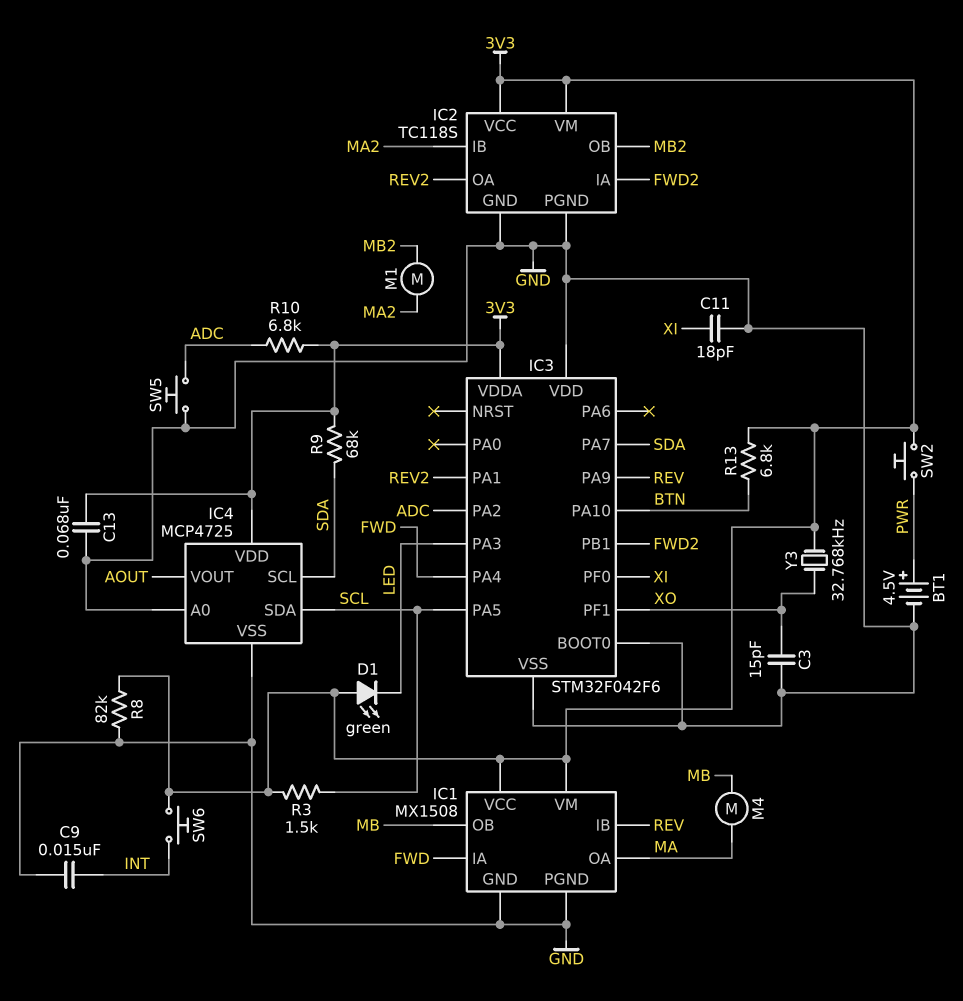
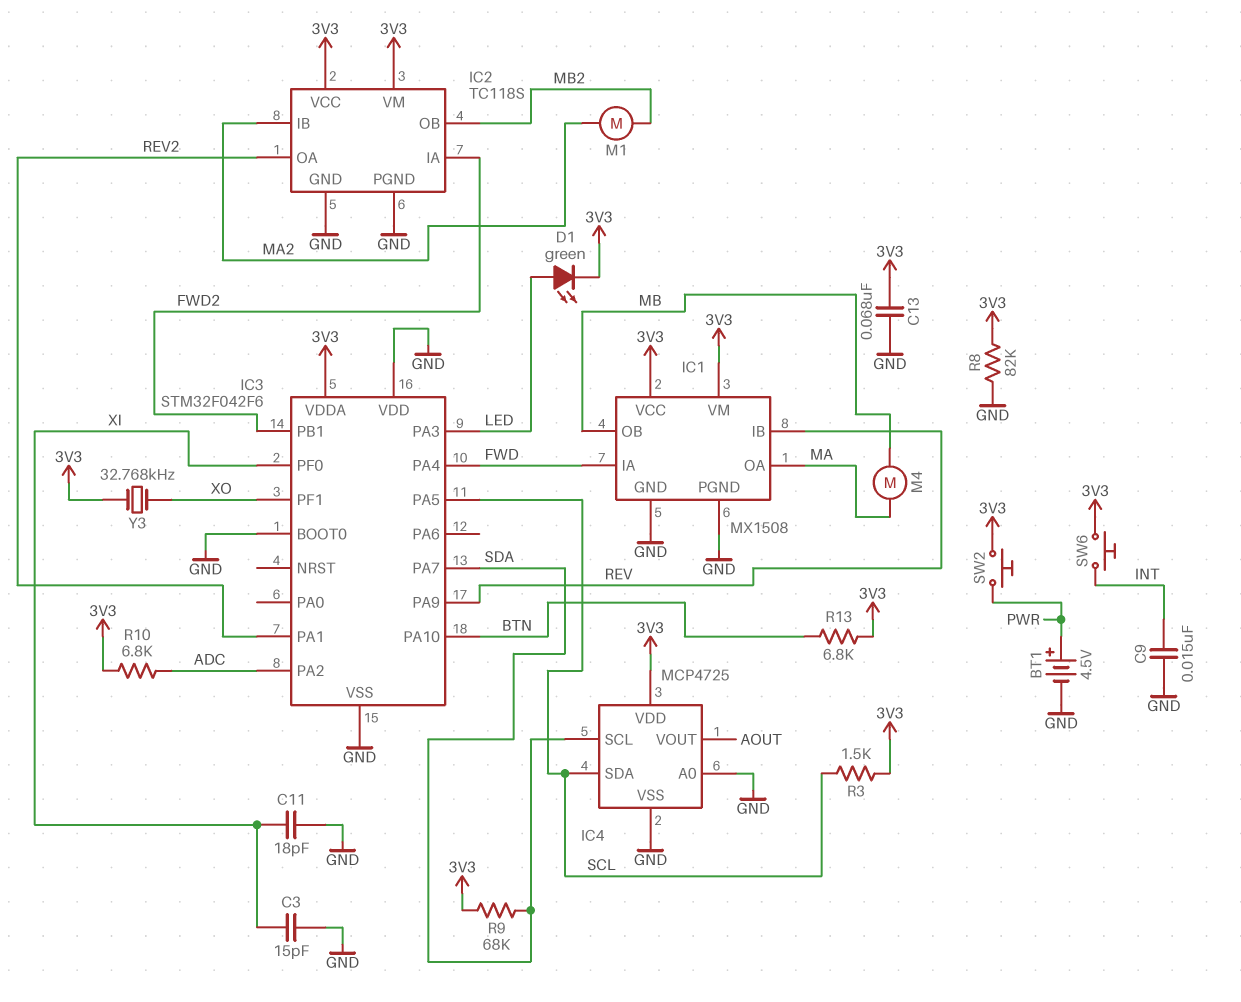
C3: 15pF (GND, XO) -> 15pF (GND, XI)
D1: LED green (A 3V3, K LED) -> LED green (A LED, K 3V3)
SW5: button (ADC, GND) -> none

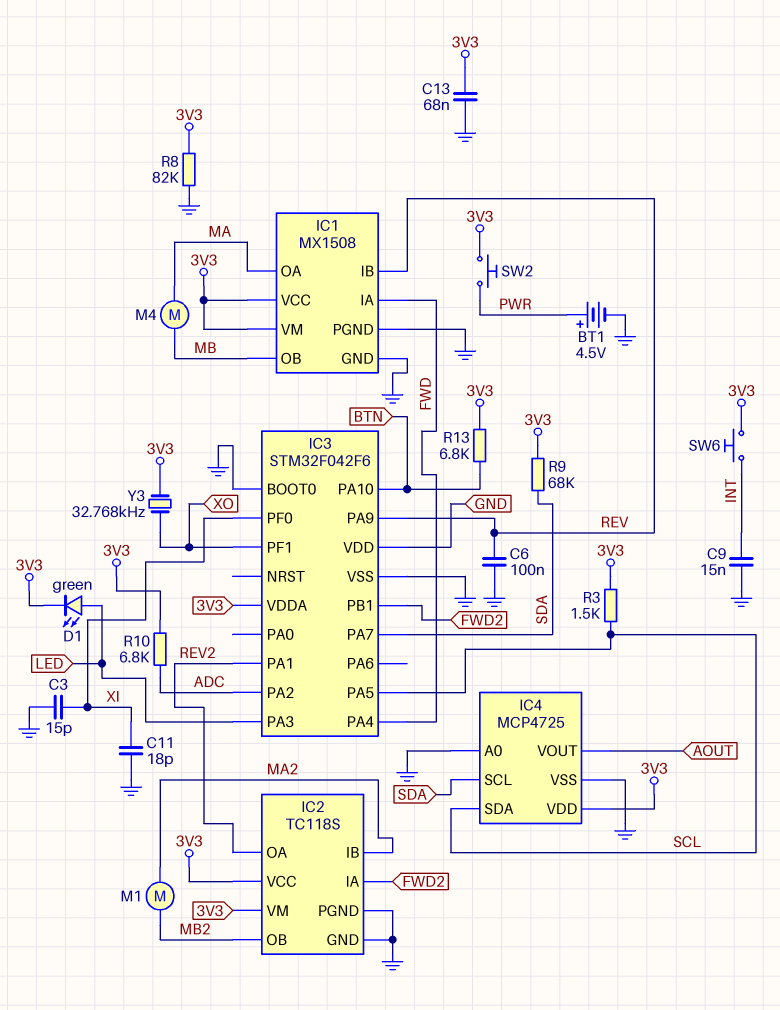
C6: none -> 100nF (GND, REV)

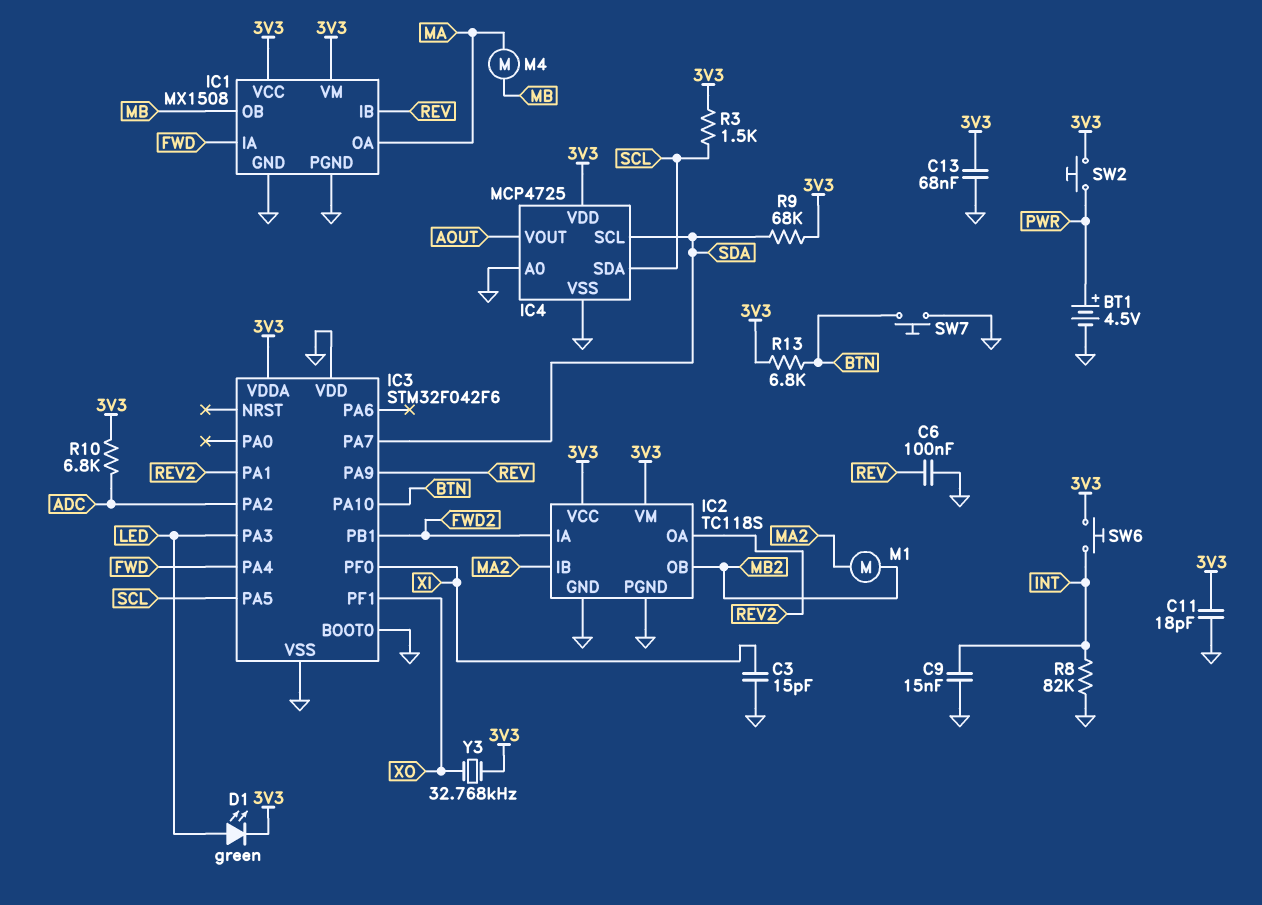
C11: 18pF (GND, XI) -> 18pF (3V3, GND)
R8: 82k (3V3, GND) -> 82k (GND, INT)
SW7: none -> button (BTN, GND)

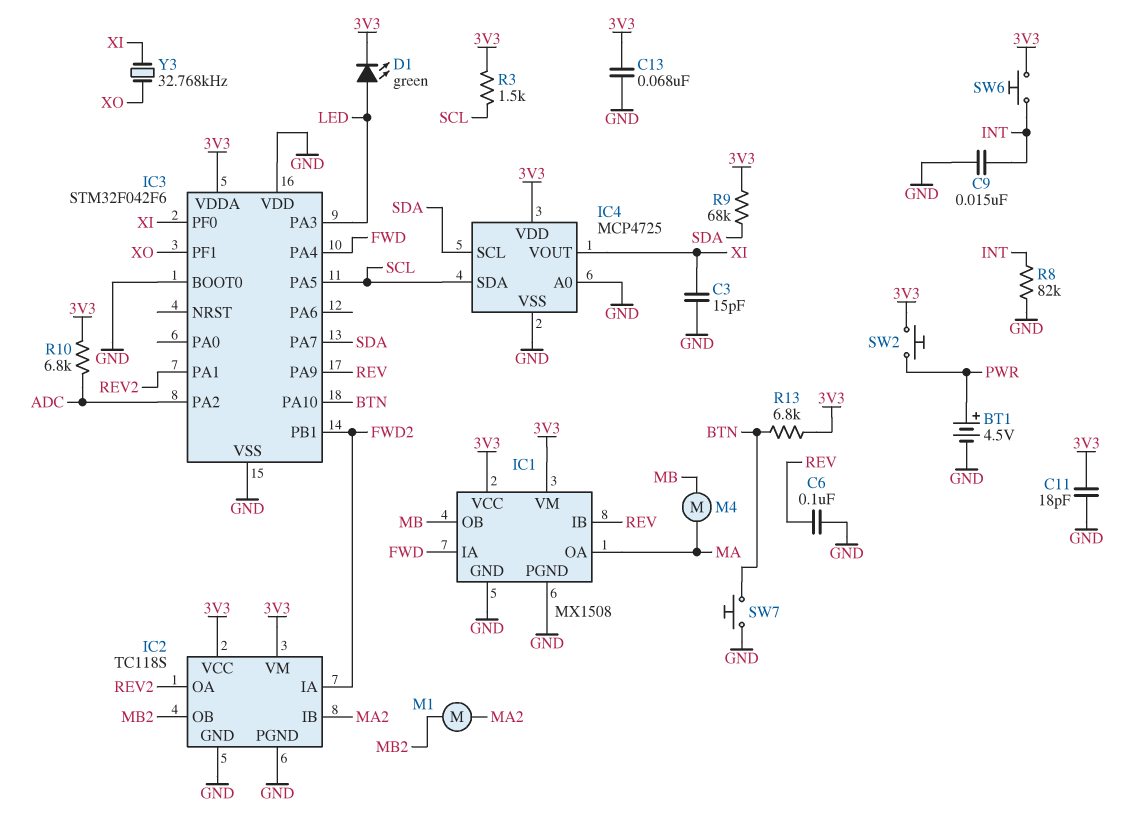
IC4 pin VOUT: AOUT -> XI
Y3: 32.768kHz (3V3, XO) -> 32.768kHz (XI, XO)

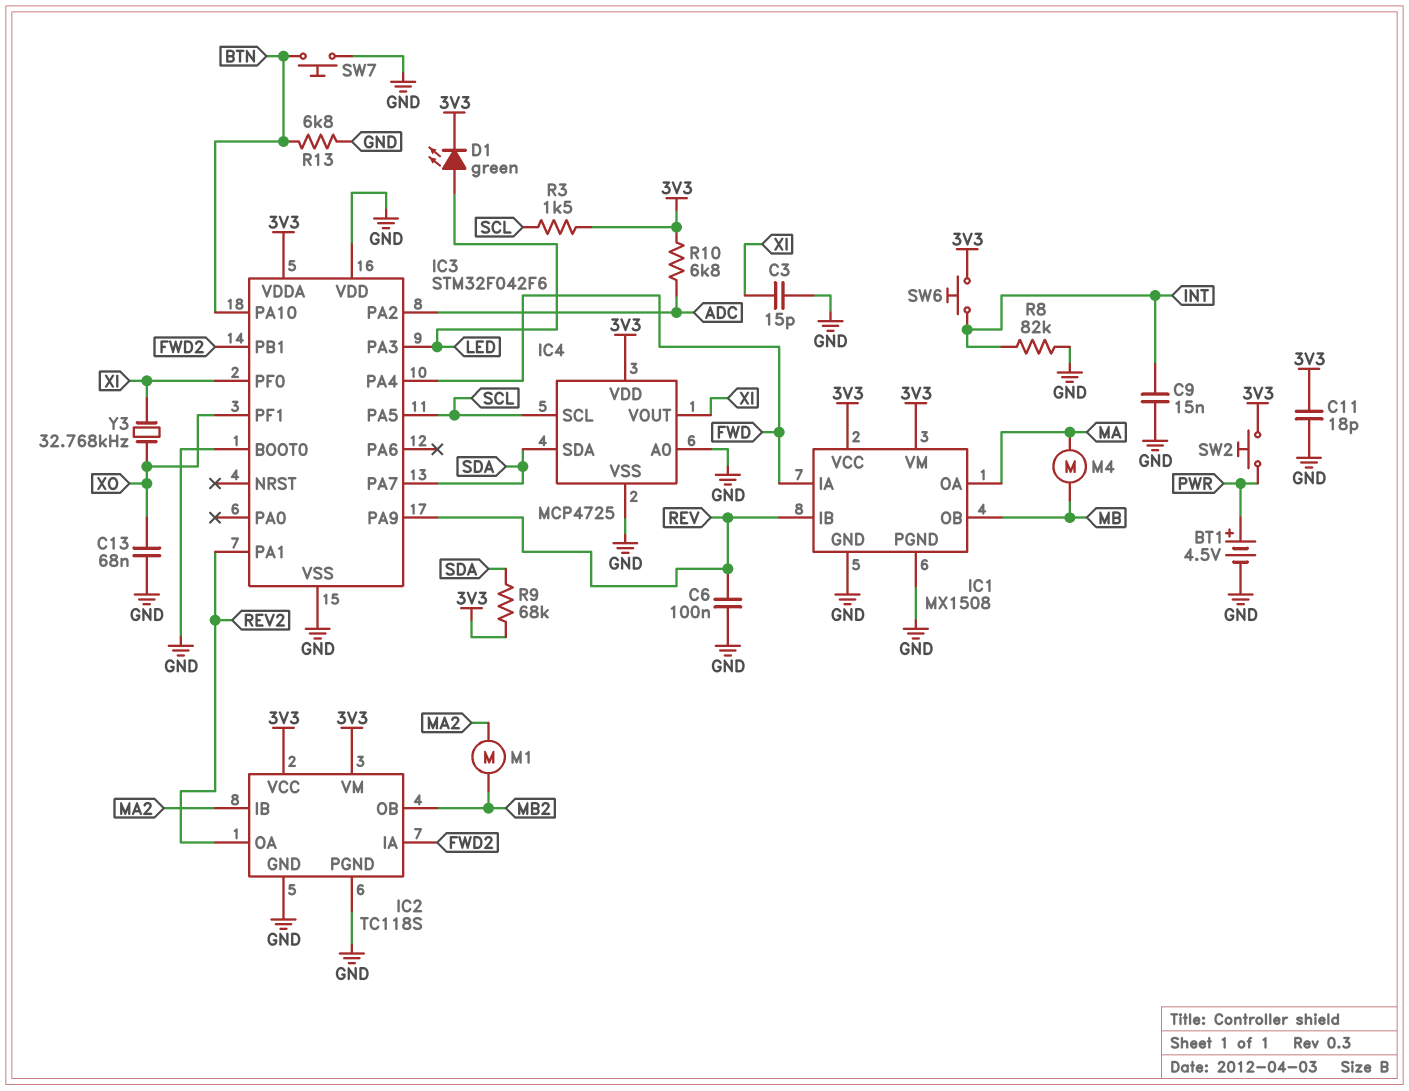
C13: 68nF (3V3, GND) -> 68nF (GND, XO)
IC4 pin SCL: SDA -> SCL
IC4 pin SDA: SCL -> SDA
R13: 6.8k (3V3, BTN) -> 6.8k (BTN, GND)

